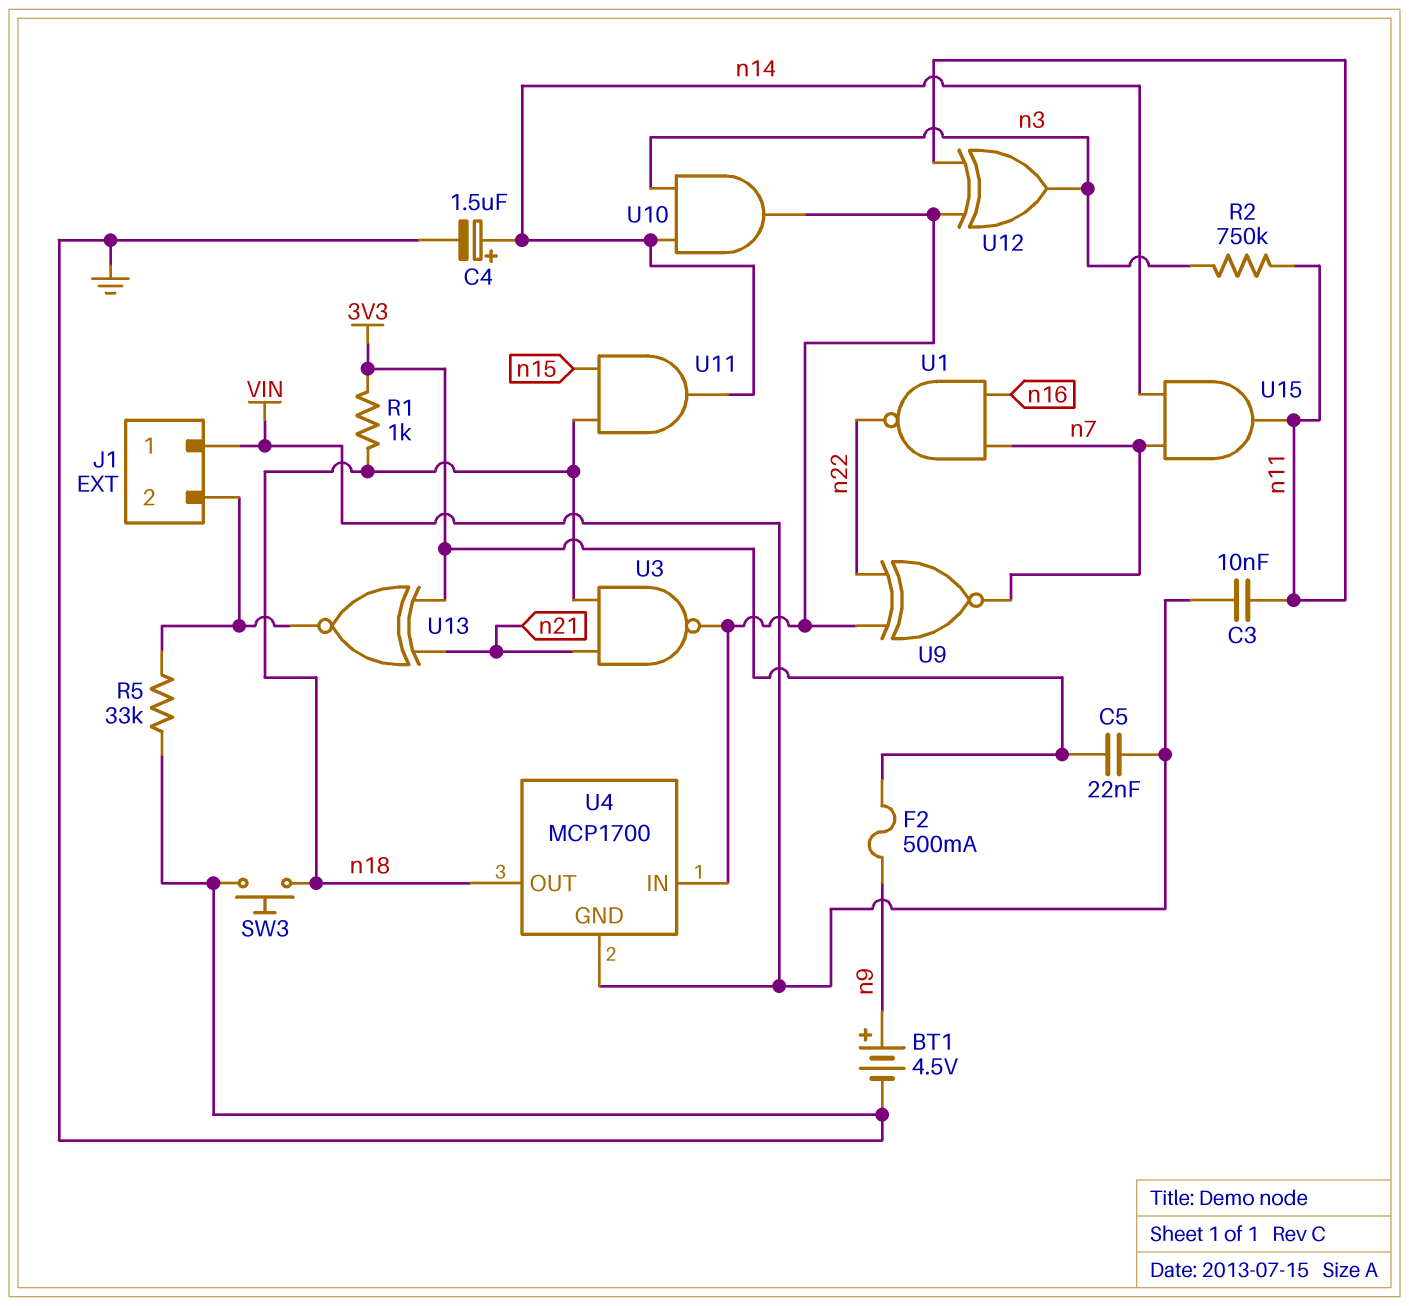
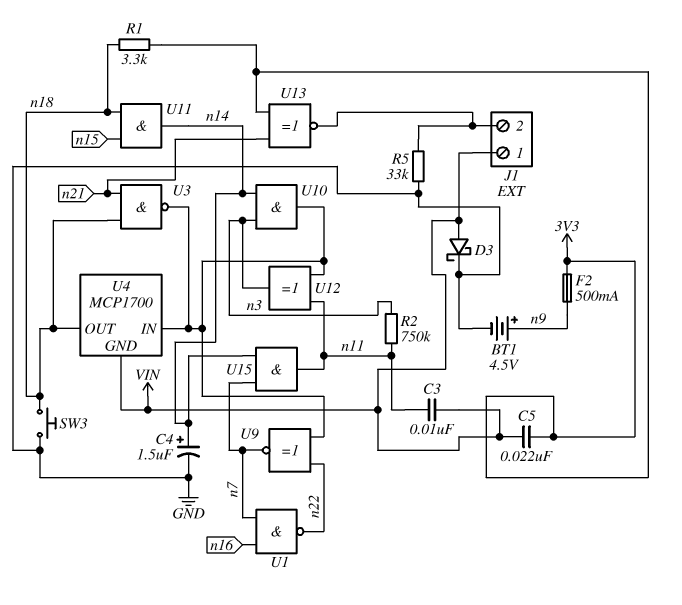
D3: none -> schottky (A VIN, K GND)
R1: 1k (3V3, n18) -> 3.3k (3V3, n18)

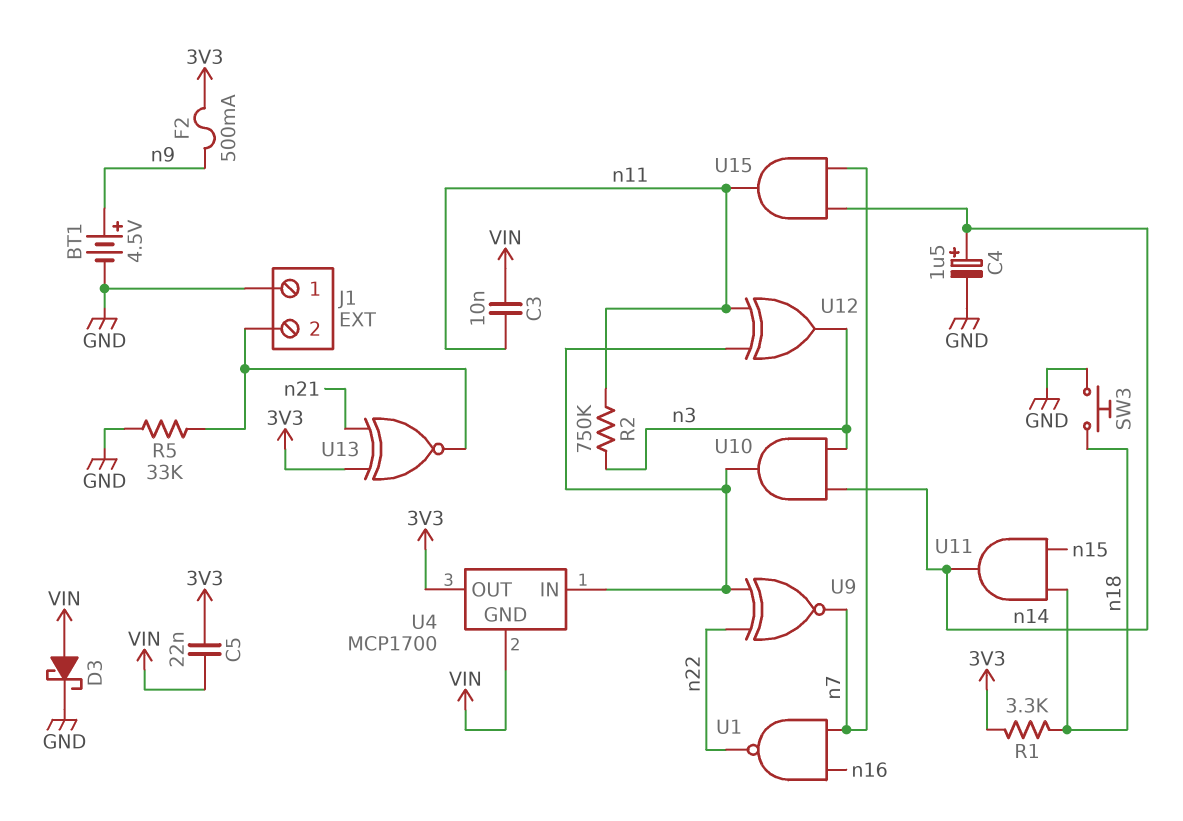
J1 pin 1: VIN -> GND
U3: NAND (in n18, in n21, out U4/IN) -> none
U4 pin OUT: n18 -> 3V3

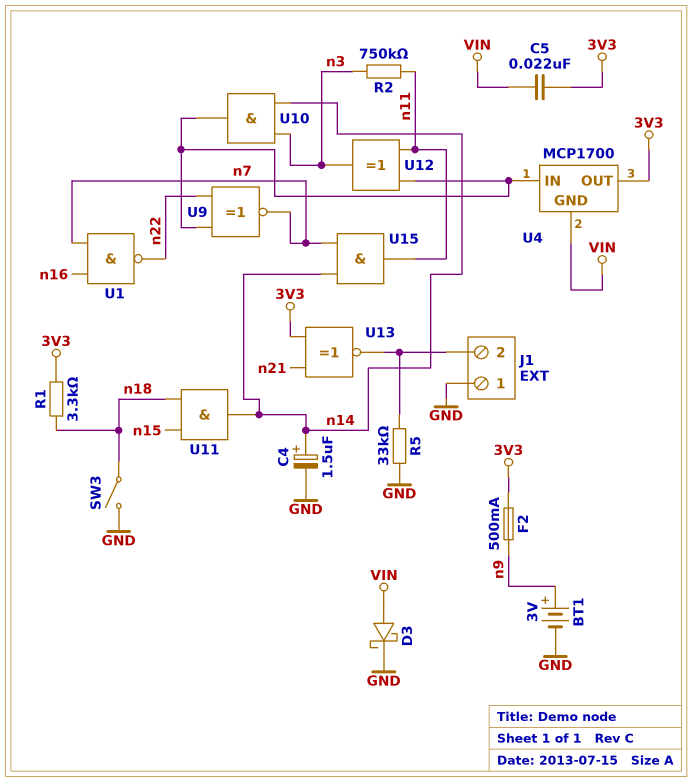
BT1: 4.5V (plus n9, minus GND) -> 3V (plus n9, minus GND)
C3: 10nF (VIN, n11) -> none
SW3: button (GND, n18) -> switch (GND, n18)

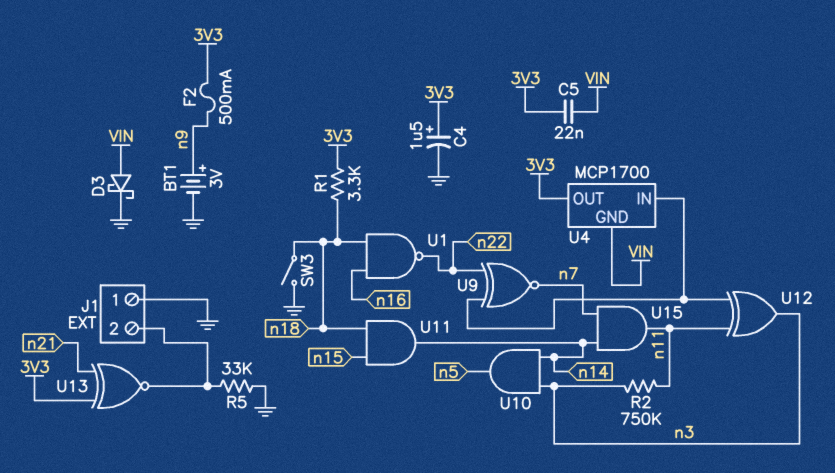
C4: 1.5uF (plus n14, minus GND) -> 1.5uF (plus 3V3, minus GND)
U1: NAND (in n7, in n16, out n22) -> NAND (in n16, in n18, out n22)
U10: AND (in n3, in n14, out U4/IN) -> AND (in n3, in n14, out n5)

